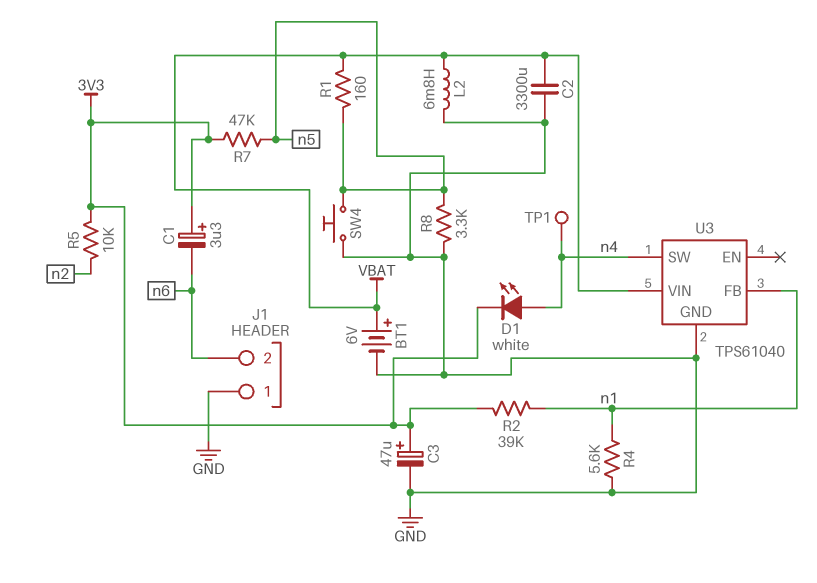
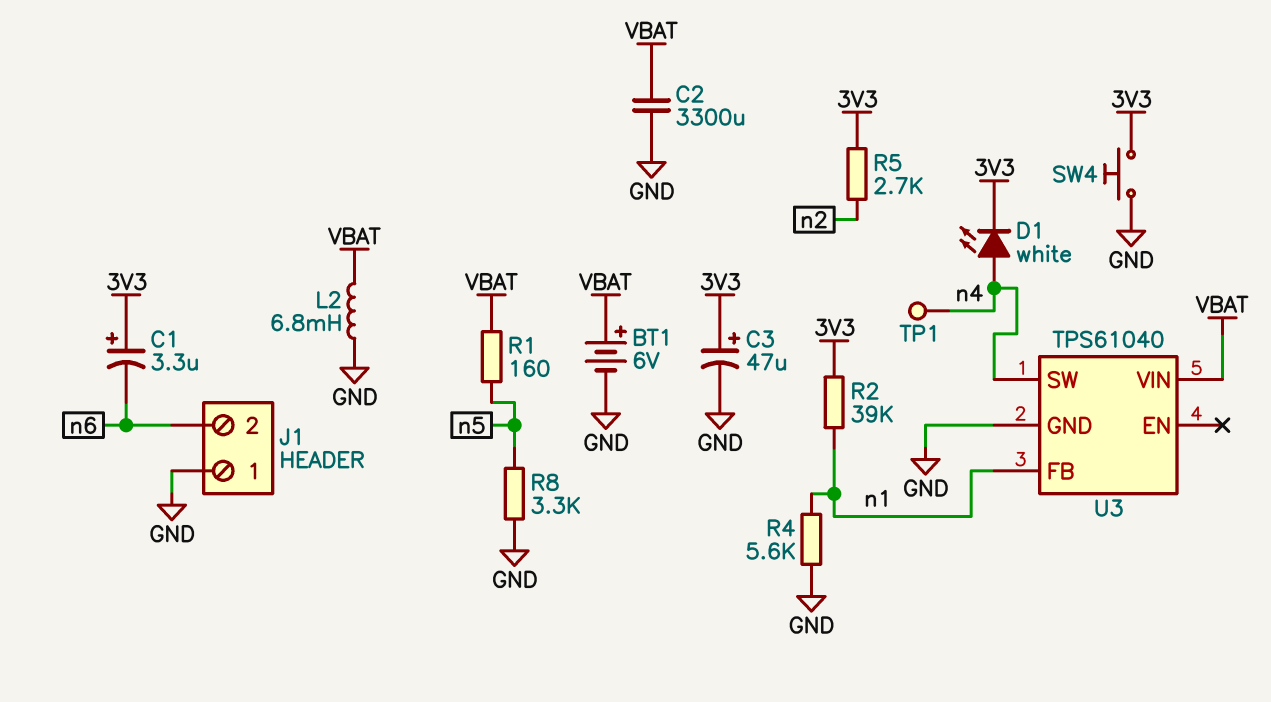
R5: 10k (3V3, n2) -> 2.7k (3V3, n2)
R7: 47k (3V3, n5) -> none
SW4: button (GND, n5) -> button (3V3, GND)

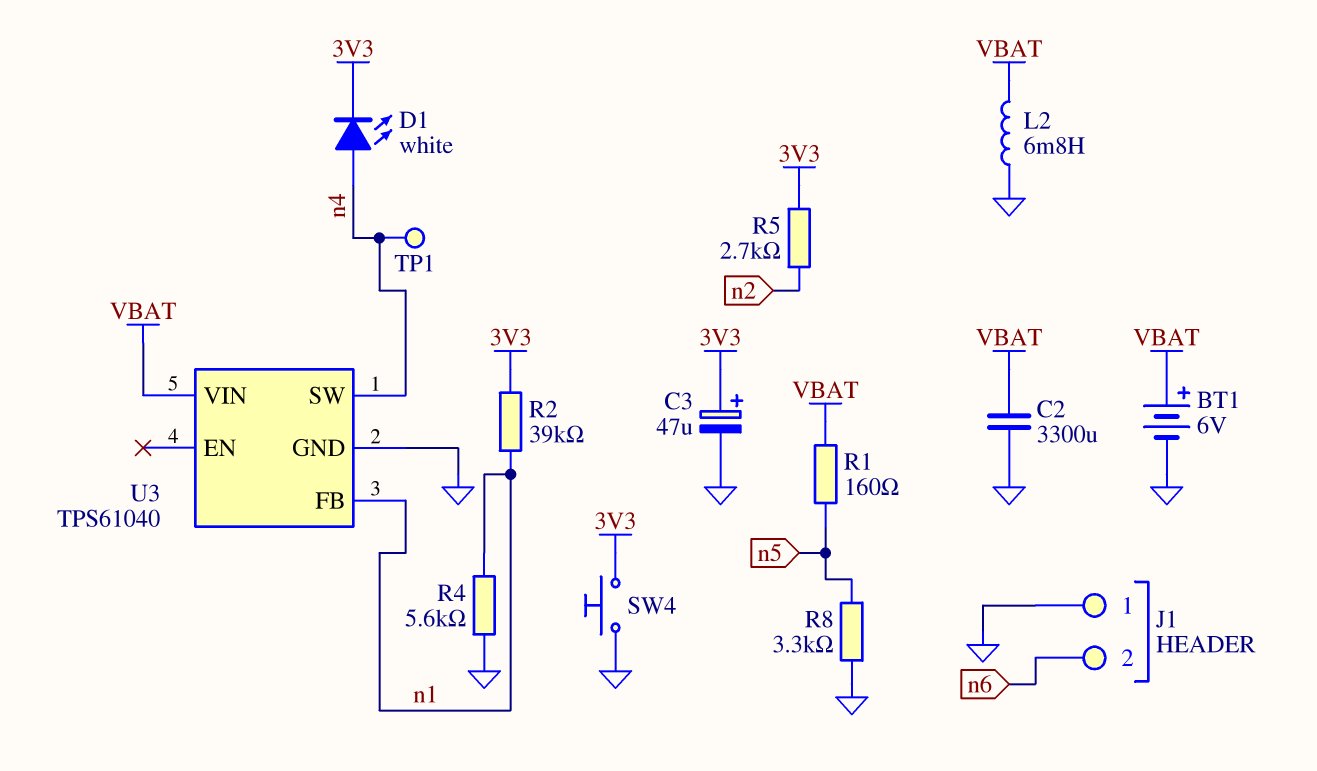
C1: 3.3uF (plus 3V3, minus n6) -> none

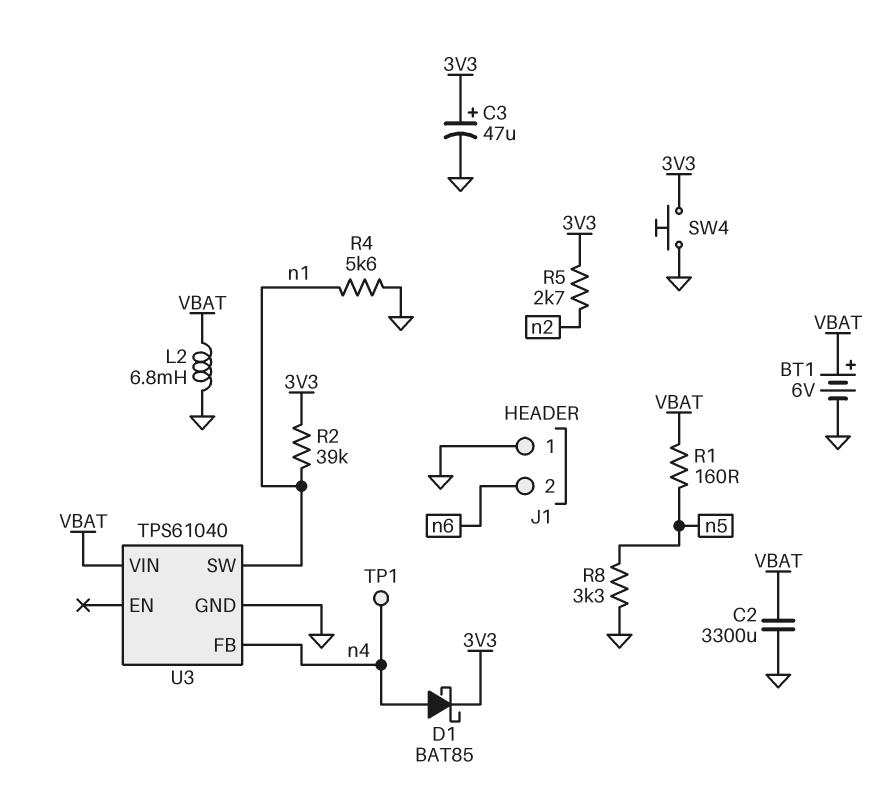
D1: LED white (A n4, K 3V3) -> schottky BAT85 (A n4, K 3V3)
U3 pin FB: n1 -> n4
U3 pin SW: n4 -> n1

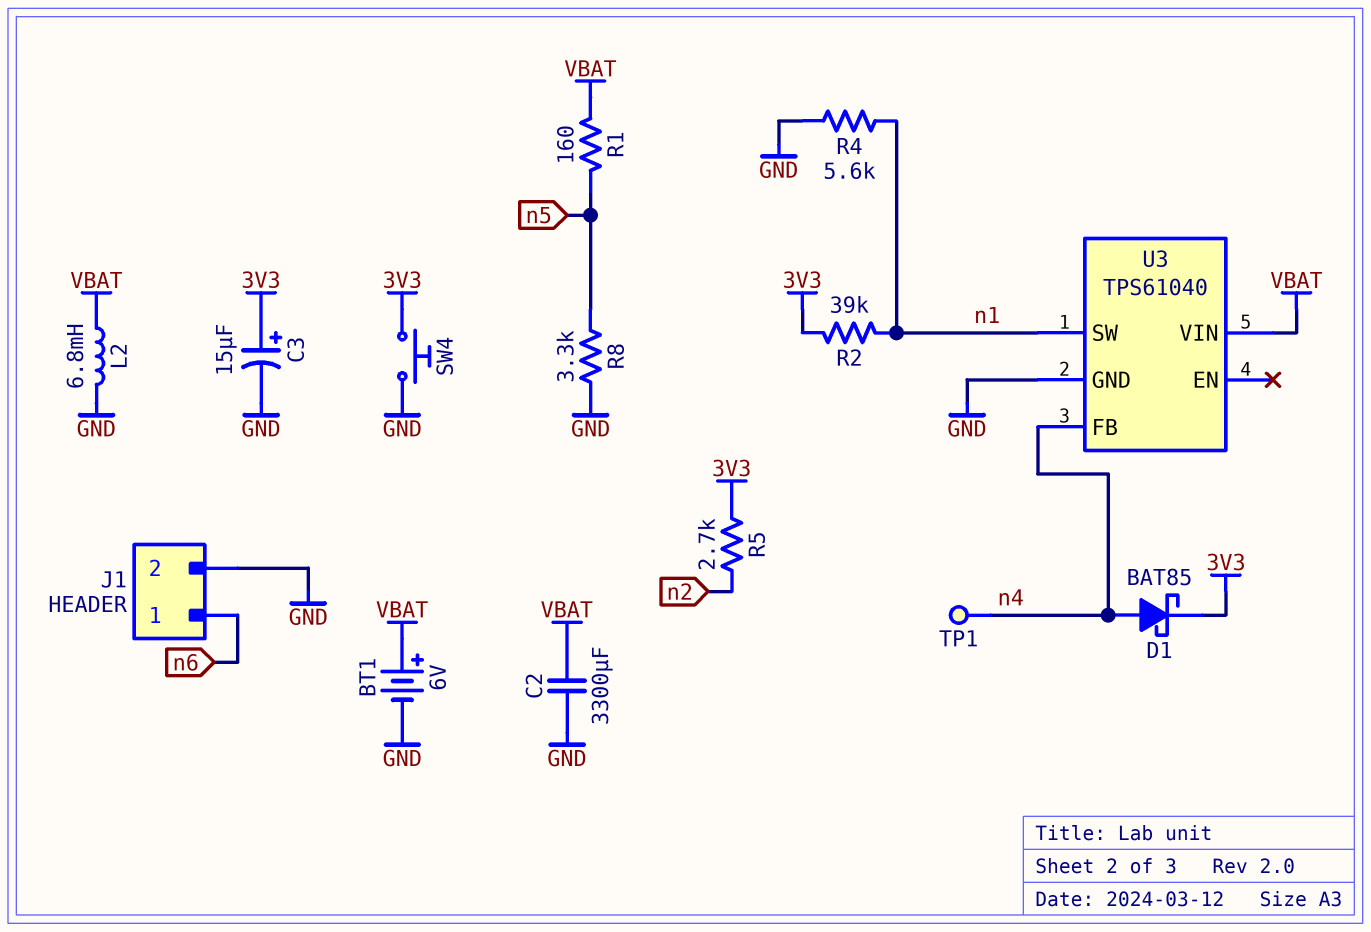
C3: 47uF (plus 3V3, minus GND) -> 15uF (plus 3V3, minus GND)
J1 pin 1: GND -> n6
J1 pin 2: n6 -> GND

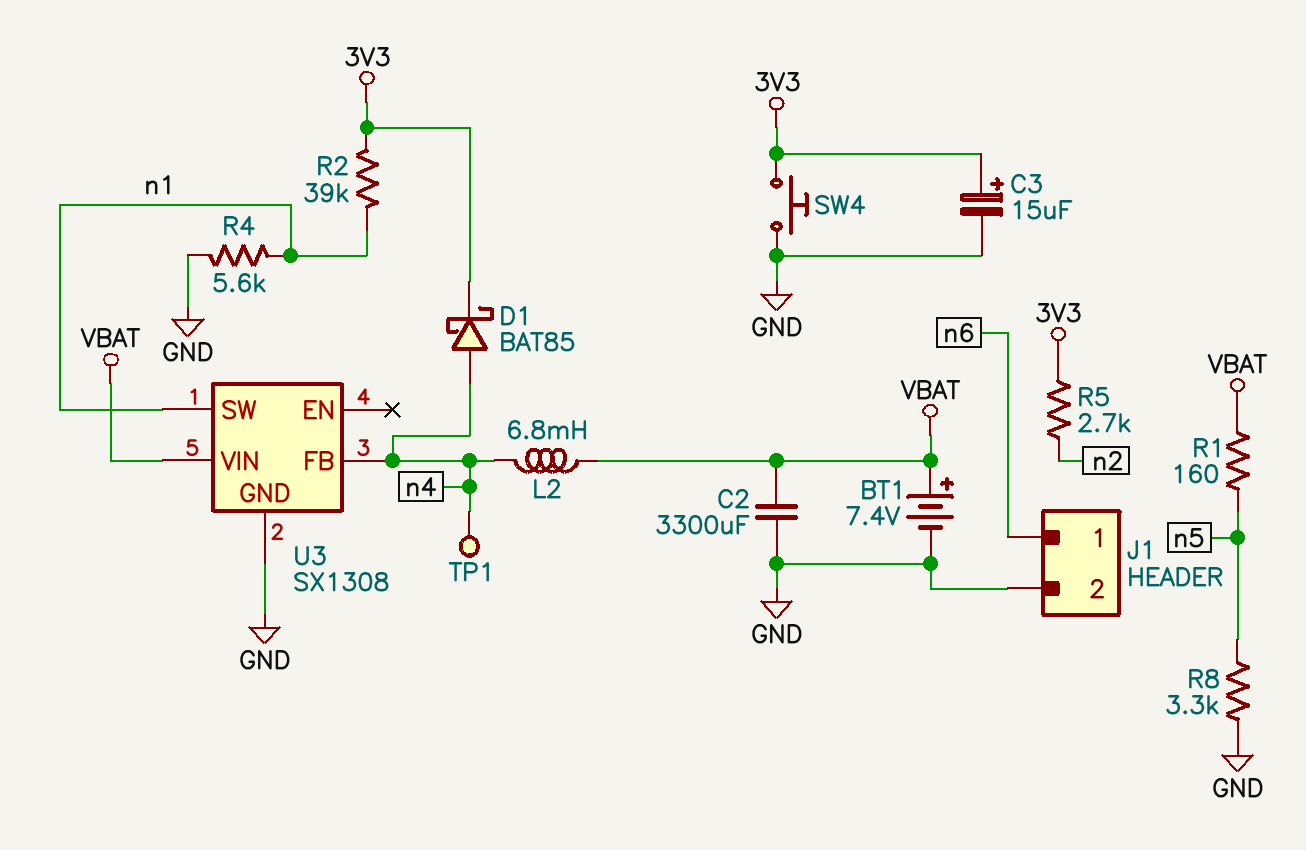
BT1: 6V (plus VBAT, minus GND) -> 7.4V (plus VBAT, minus GND)
L2: 6.8mH (GND, VBAT) -> 6.8mH (VBAT, n4)
U3: TPS61040 -> SX1308

